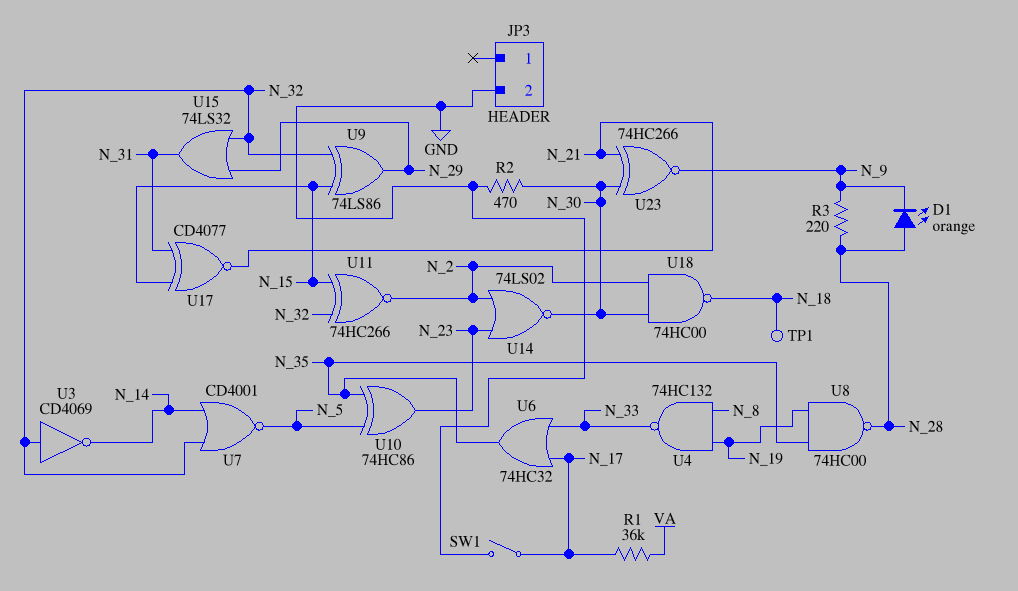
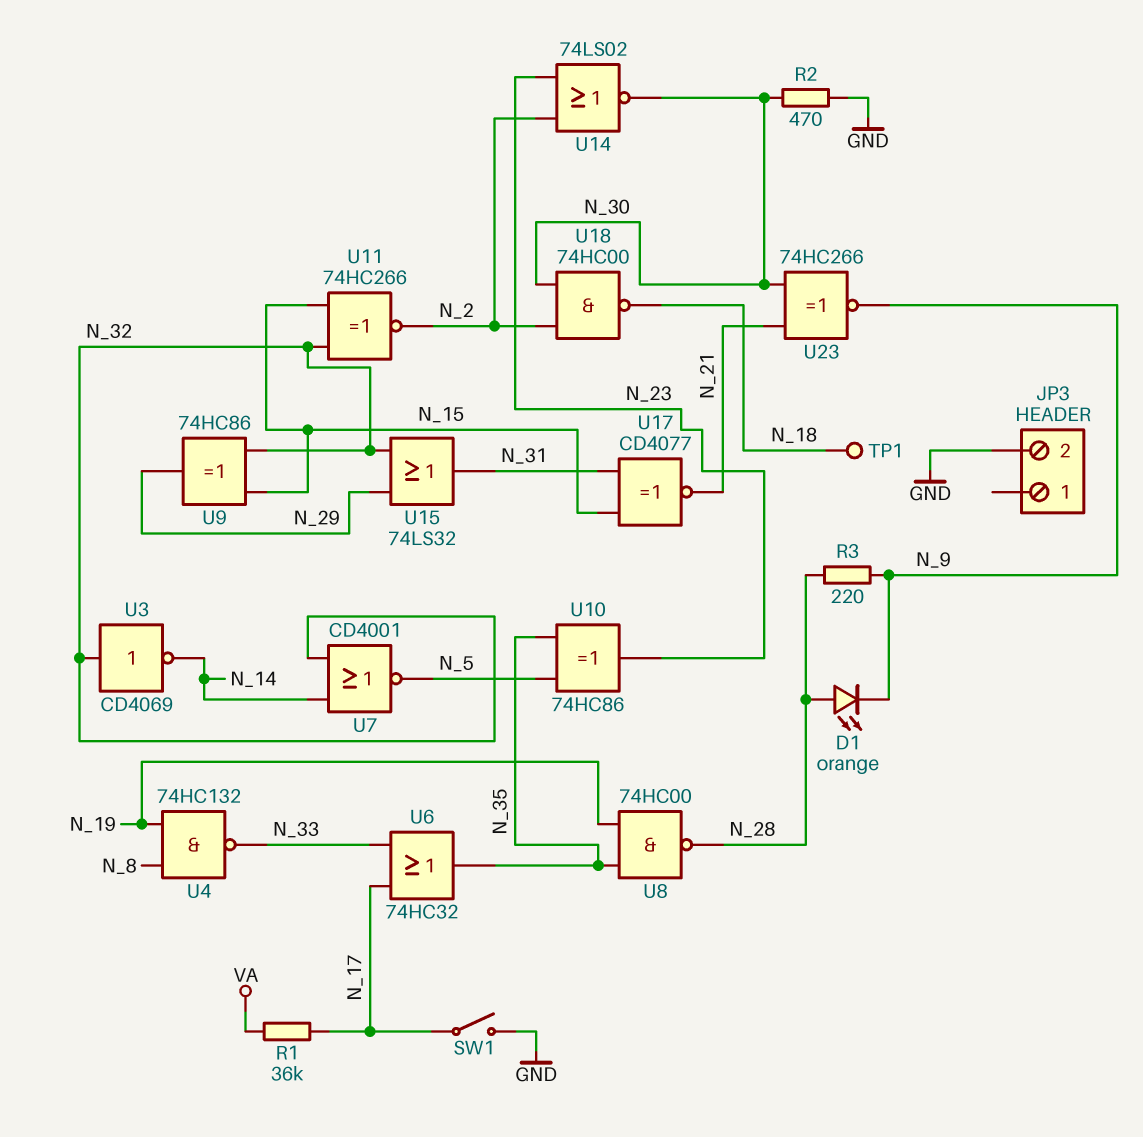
U9: XOR 74LS86 (in N_15, in N_32, out N_29) -> XOR 74HC86 (in N_15, in N_32, out N_29)

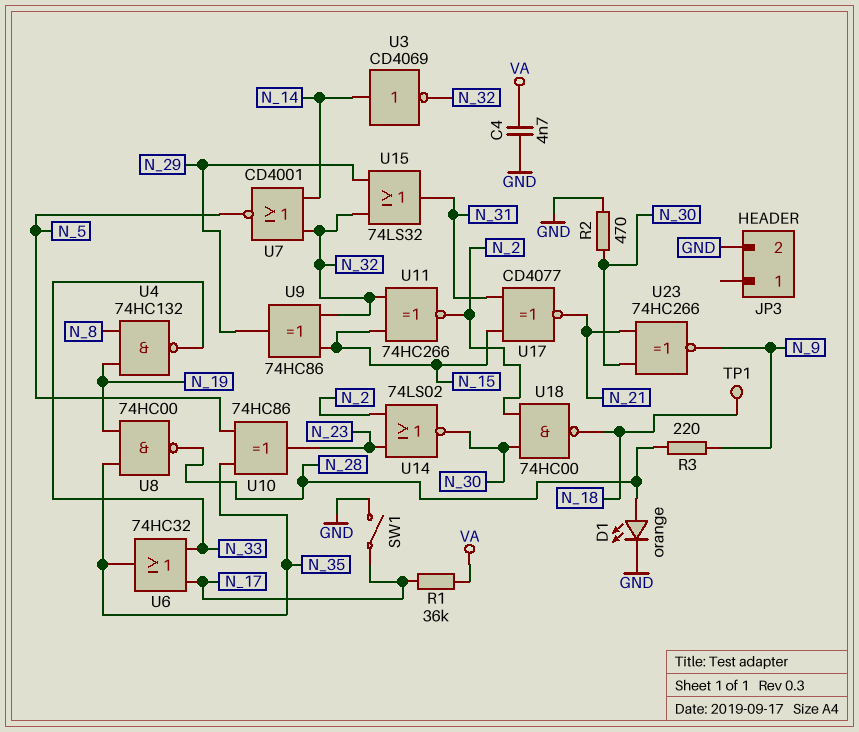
C4: none -> 4.7nF (GND, VA)
D1: LED orange (A N_28, K N_9) -> LED orange (A N_28, K GND)
U3: NOT CD4069 (in N_32, out N_14) -> NOT CD4069 (in N_14, out N_32)

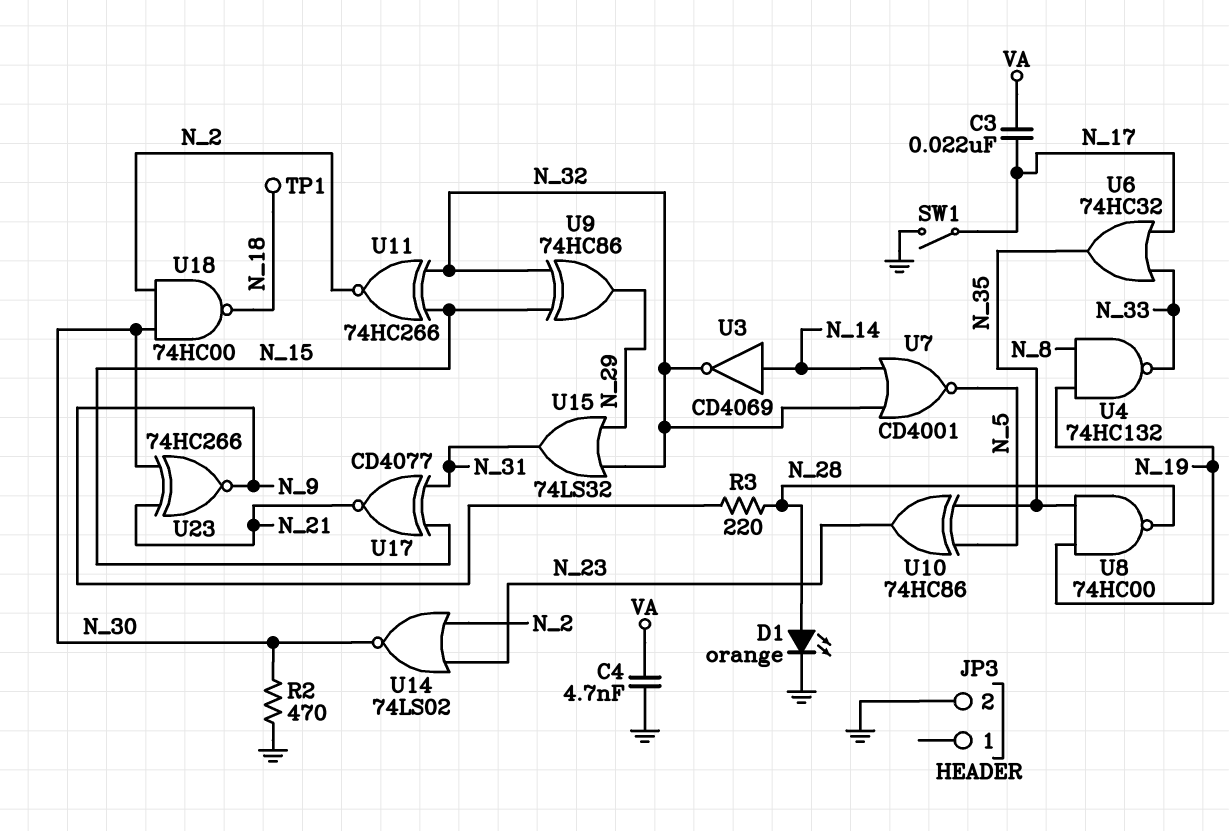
C3: none -> 22nF (N_17, VA)
R1: 36k (N_17, VA) -> none

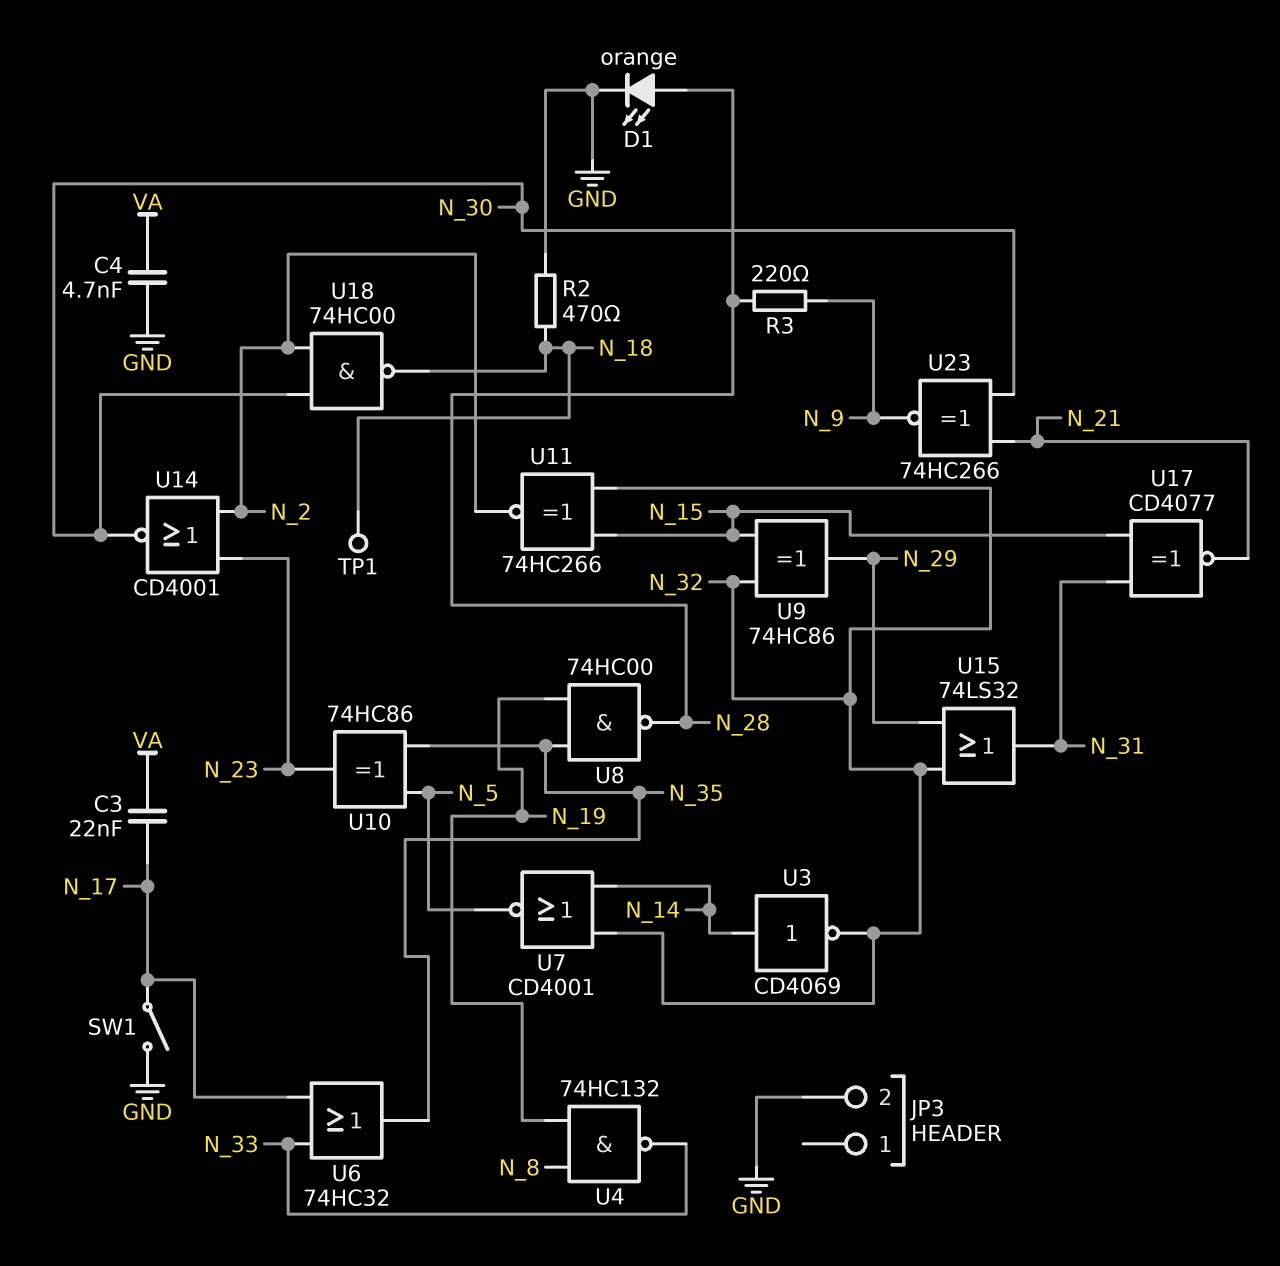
R2: 470 (GND, N_30) -> 470 (GND, N_18)
U14: NOR 74LS02 (in N_2, in N_23, out N_30) -> NOR CD4001 (in N_2, in N_23, out N_30)

